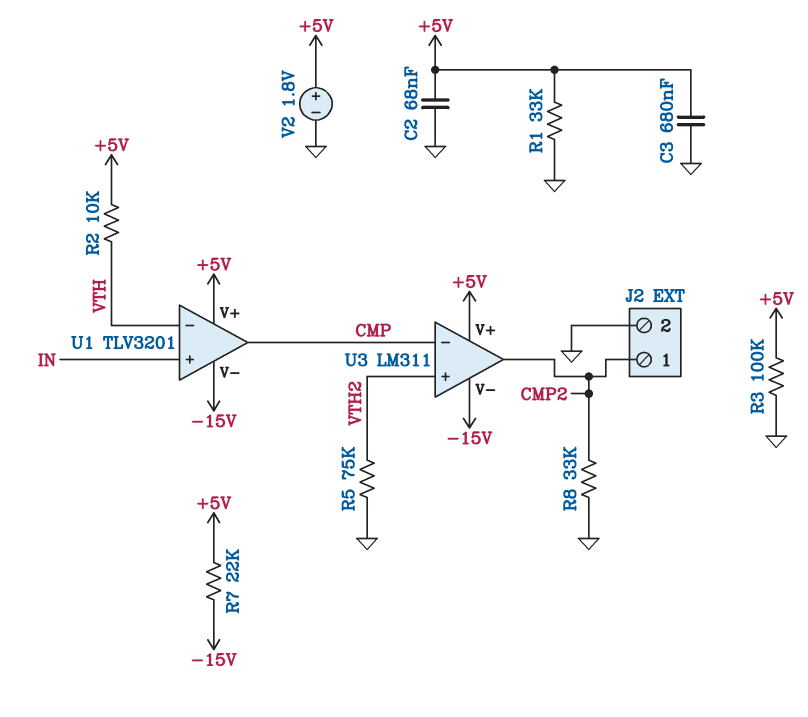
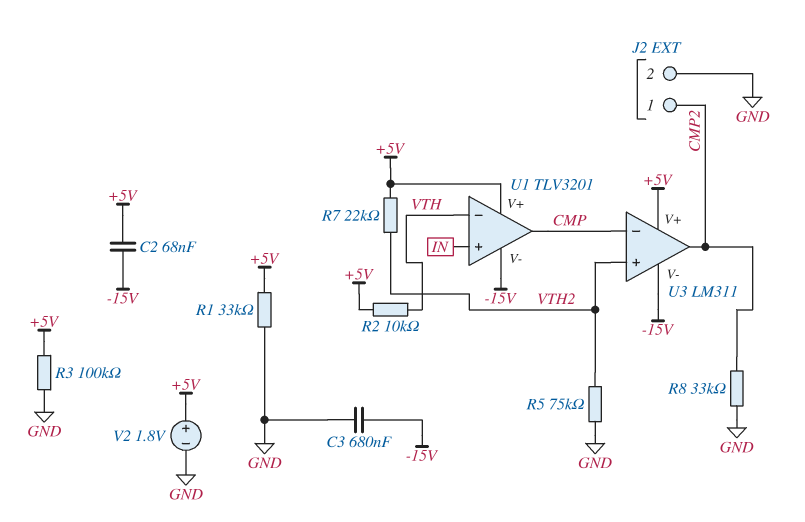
C2: 68nF (+5V, GND) -> 68nF (+5V, -15V)
C3: 680nF (+5V, GND) -> 680nF (-15V, GND)
R7: 22k (+5V, -15V) -> 22k (+5V, VTH2)

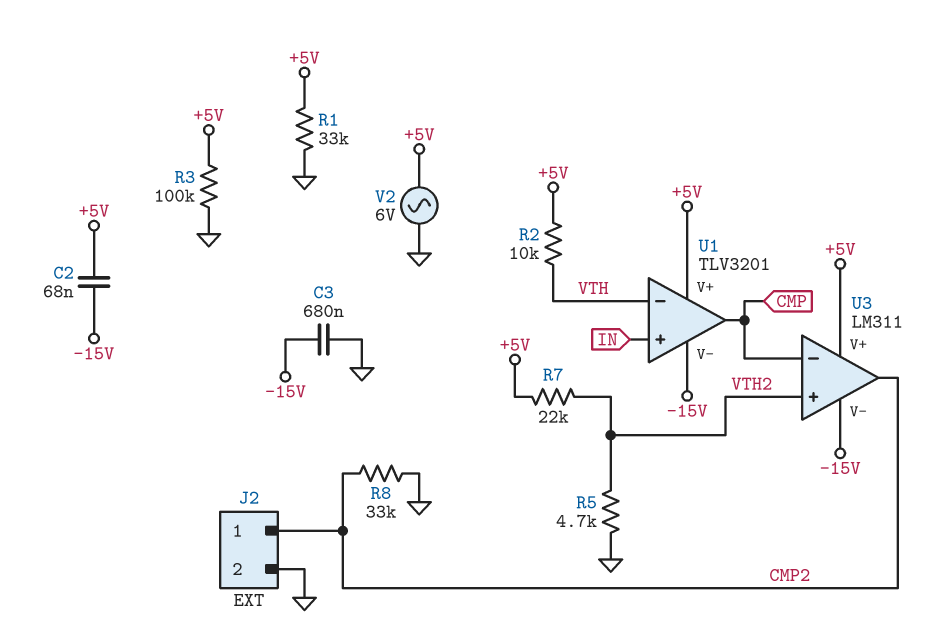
R5: 75k (GND, VTH2) -> 4.7k (GND, VTH2)
V2: 1.8V (plus +5V, minus GND) -> AC 6V (+5V, GND)

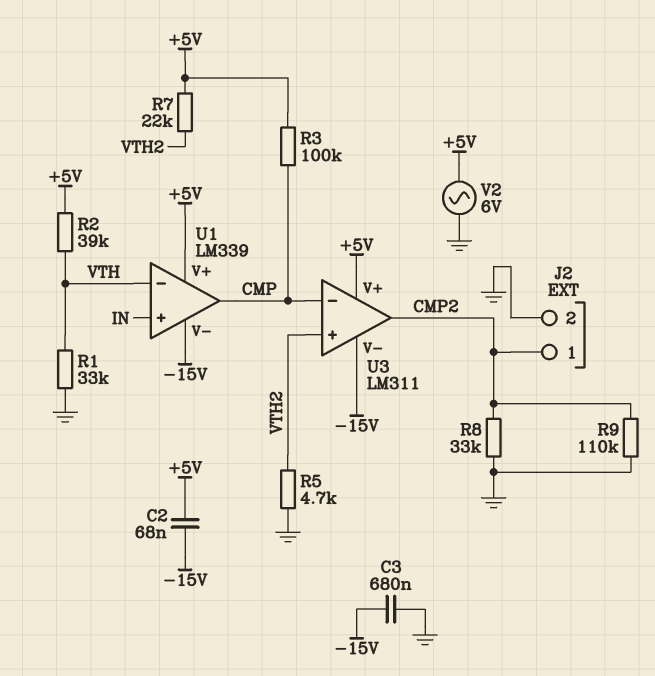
R1: 33k (+5V, GND) -> 33k (GND, VTH)
R2: 10k (+5V, VTH) -> 39k (+5V, VTH)
R3: 100k (+5V, GND) -> 100k (+5V, CMP)
R9: none -> 110k (CMP2, GND)
U1: TLV3201 -> LM339

